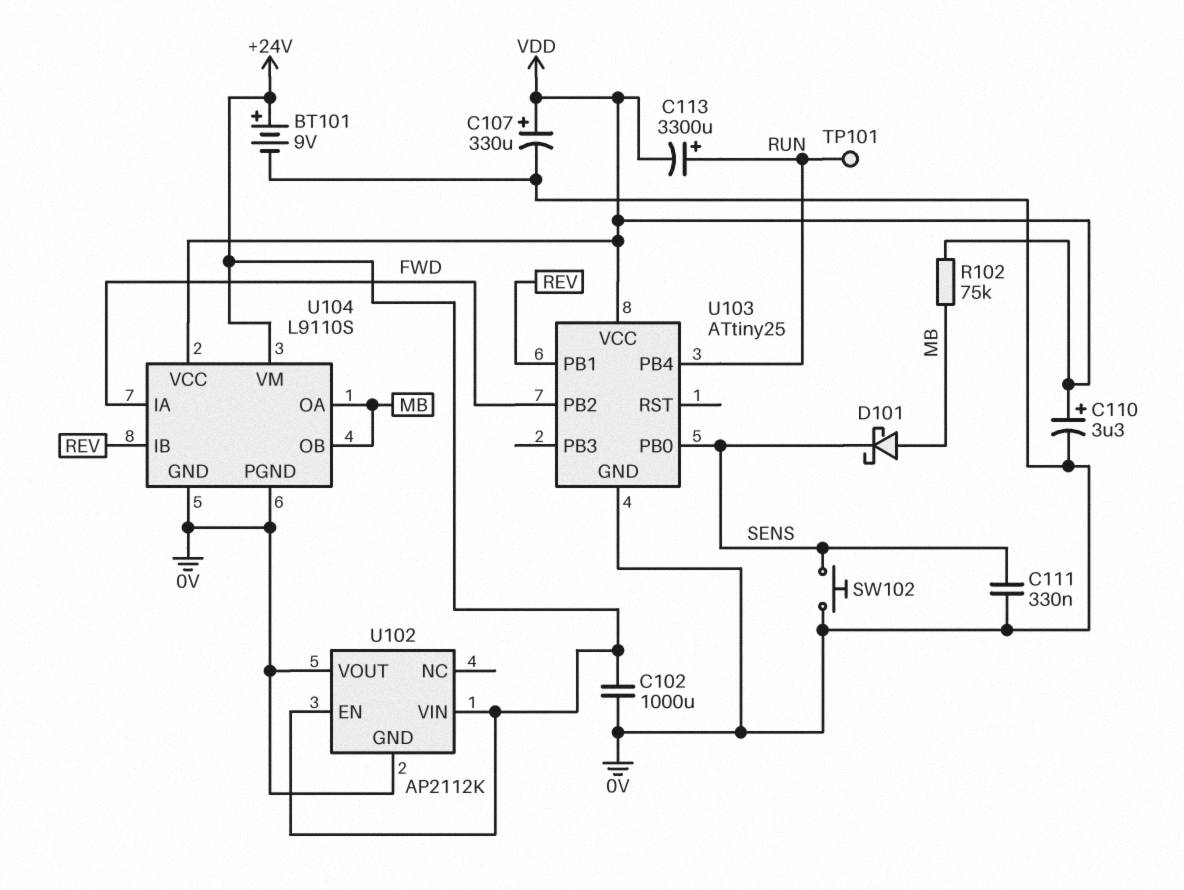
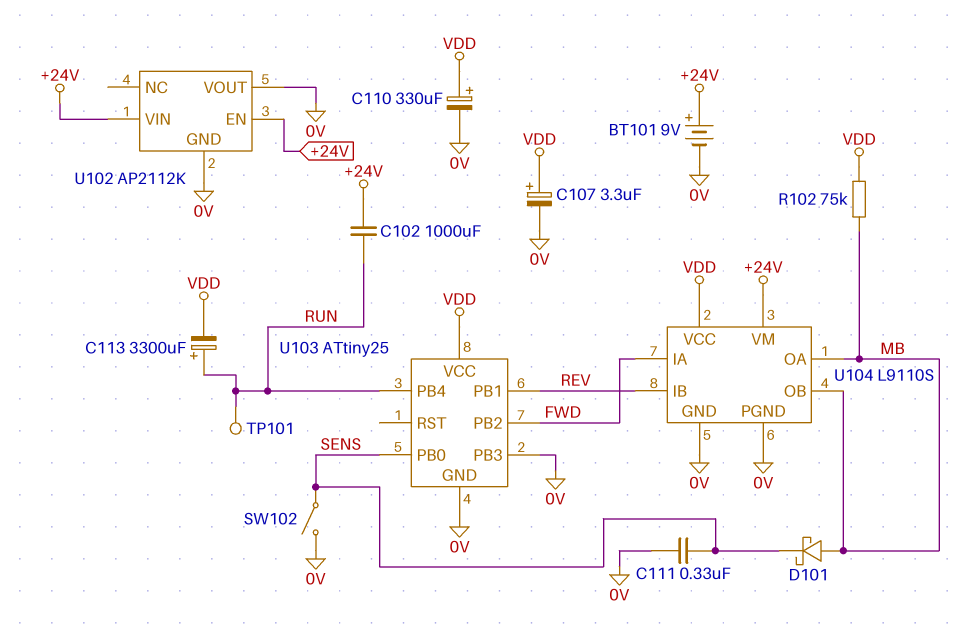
C102: 1000uF (+24V, 0V) -> 1000uF (+24V, RUN)
C107: 330uF (plus VDD, minus 0V) -> 3.3uF (plus VDD, minus 0V)
C110: 3.3uF (plus VDD, minus 0V) -> 330uF (plus VDD, minus 0V)
SW102: button (0V, SENS) -> switch (0V, SENS)
U103 pin PB3: none -> 0V

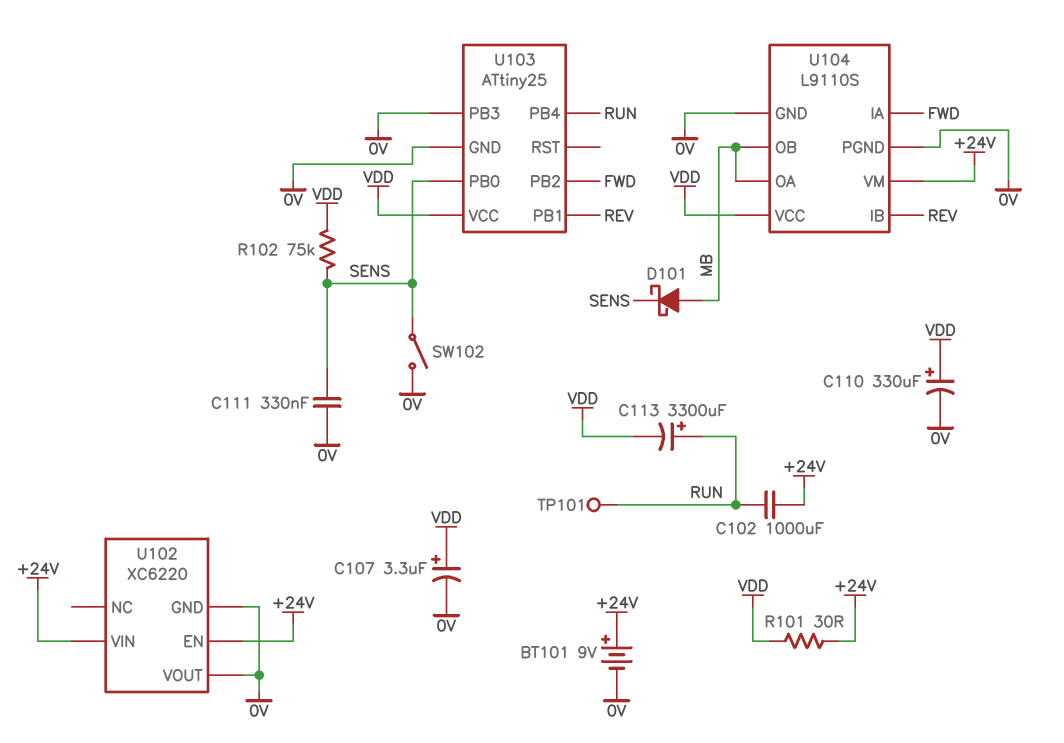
R101: none -> 30 (+24V, VDD)
R102: 75k (MB, VDD) -> 75k (SENS, VDD)
U102: AP2112K -> XC6220

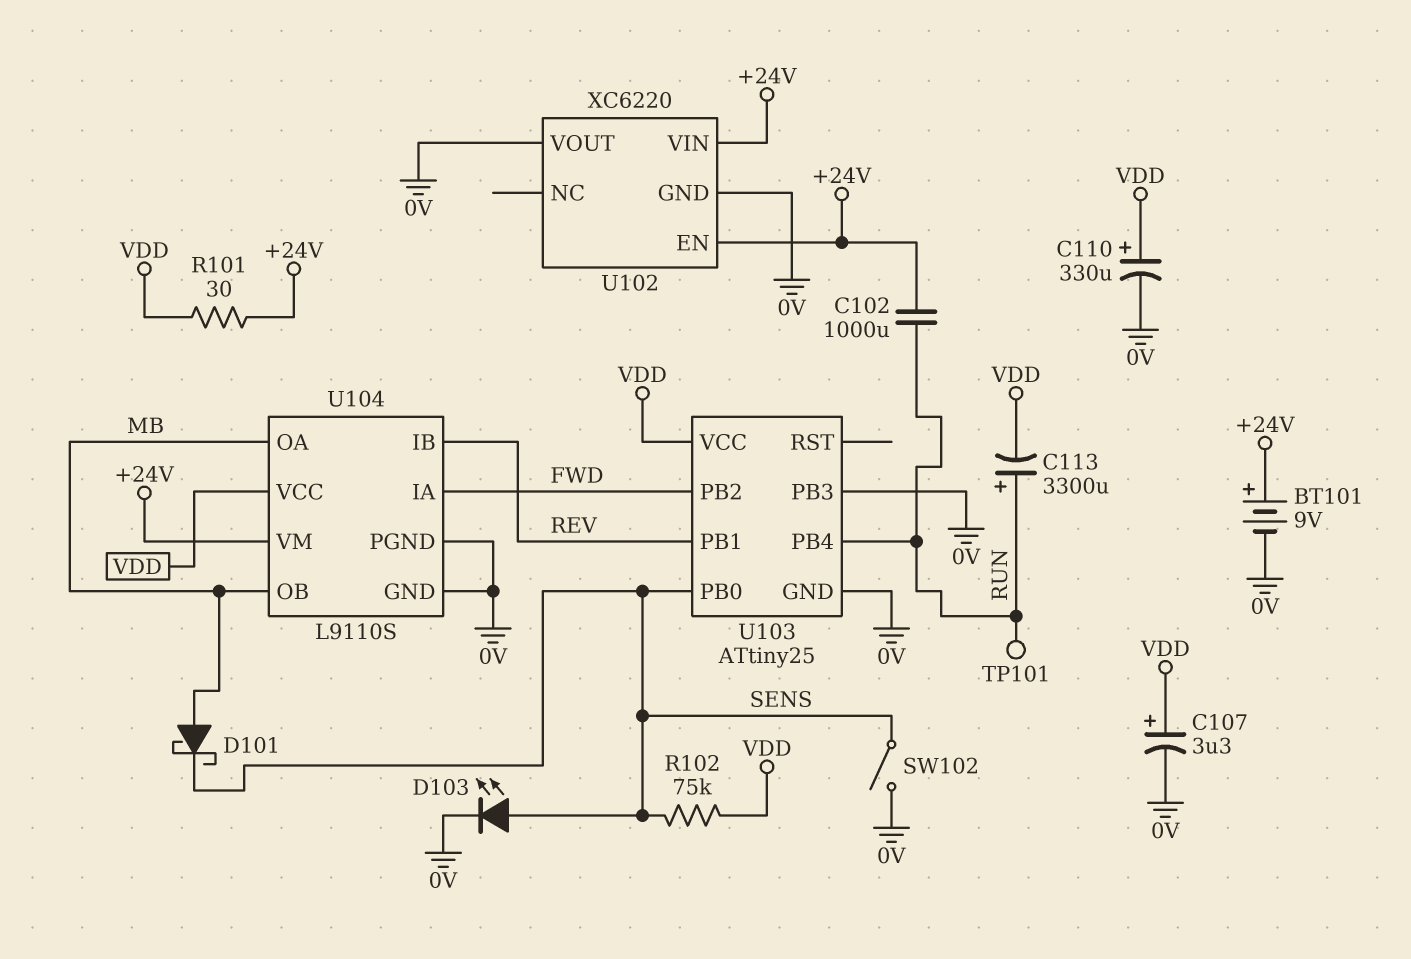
C111: 330nF (0V, SENS) -> none
D103: none -> LED (A SENS, K 0V)

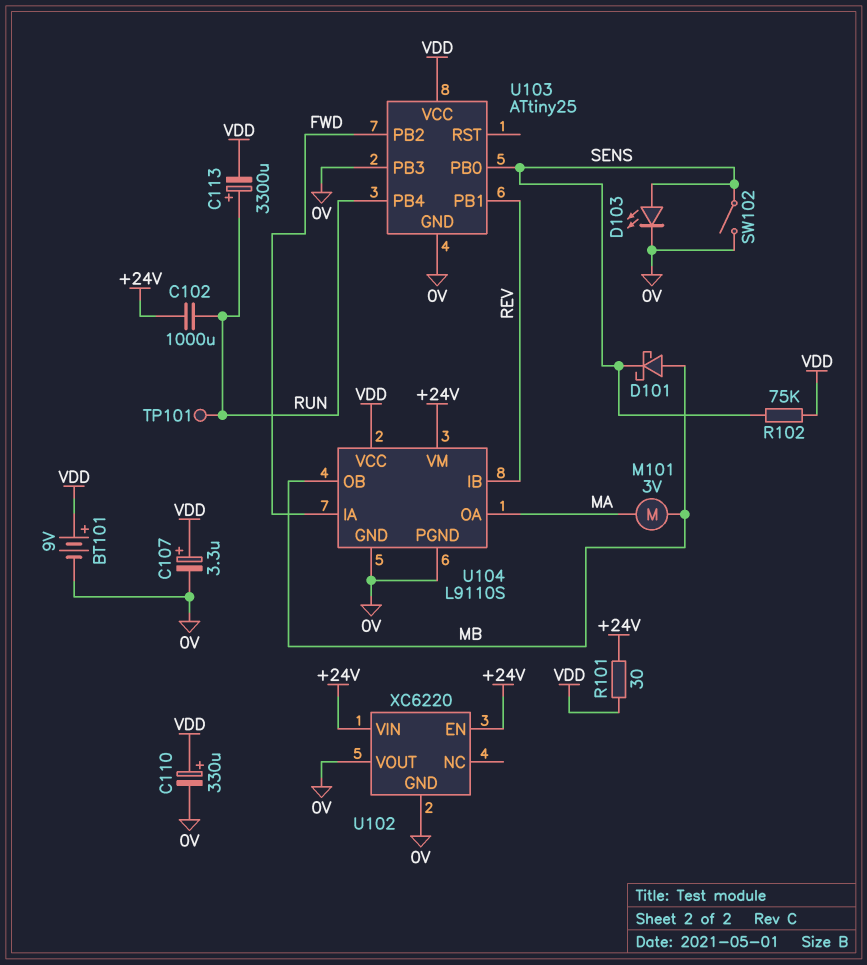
BT101: 9V (plus +24V, minus 0V) -> 9V (plus VDD, minus 0V)
M101: none -> motor 3V (MA, MB)
U104 pin OA: MB -> MA

